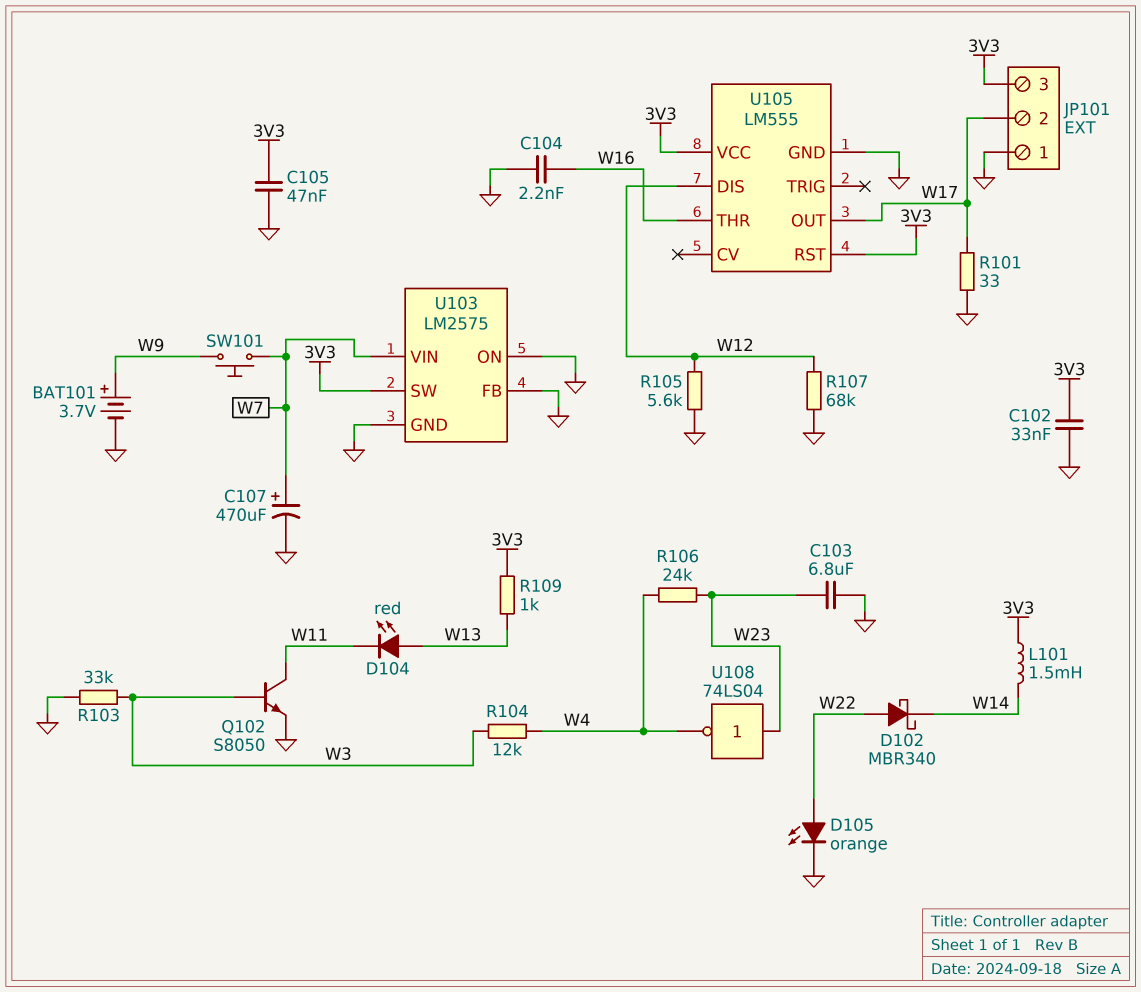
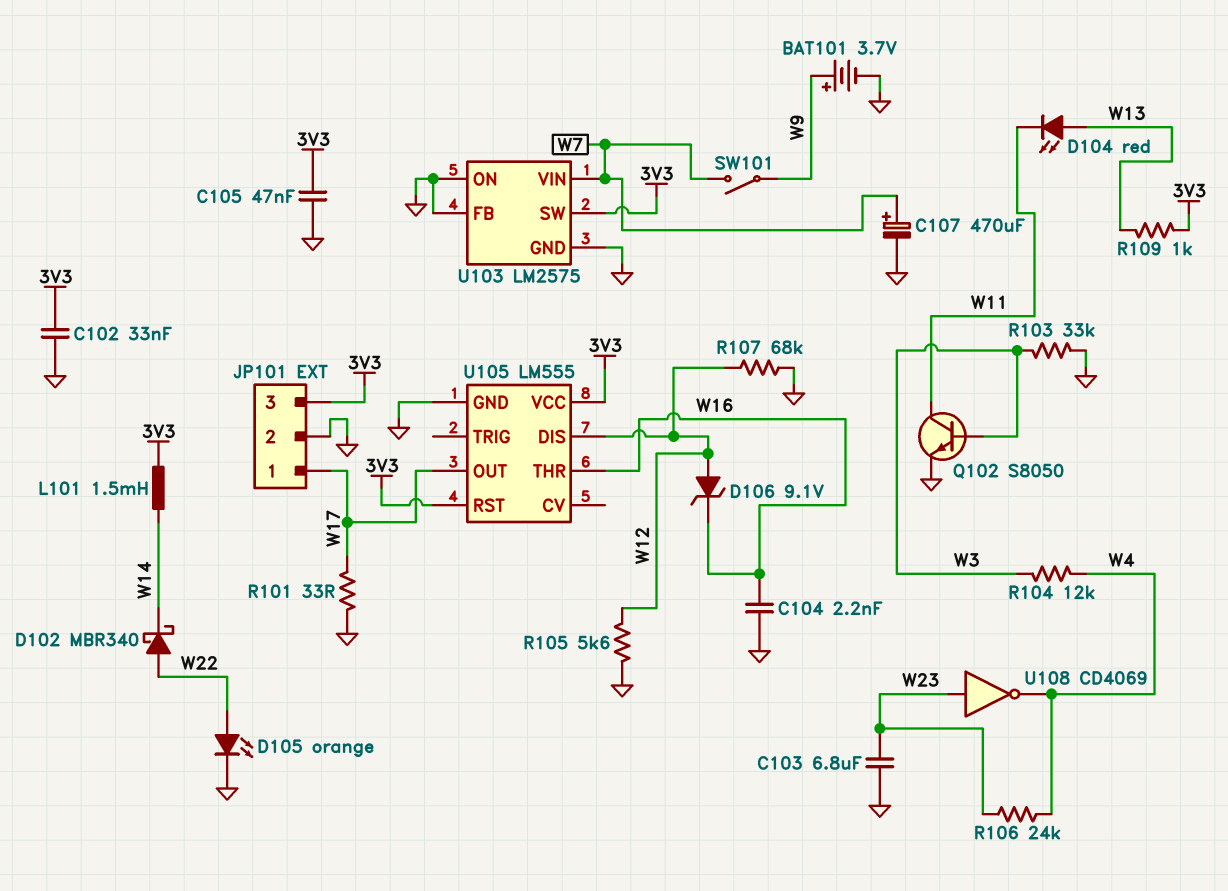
D106: none -> zener 9.1V (A W12, K W16)
JP101 pin 1: GND -> W17
JP101 pin 2: W17 -> GND
SW101: button (W7, W9) -> switch (W7, W9)
U108: NOT 74LS04 (in W23, out W4) -> NOT CD4069 (in W23, out W4)

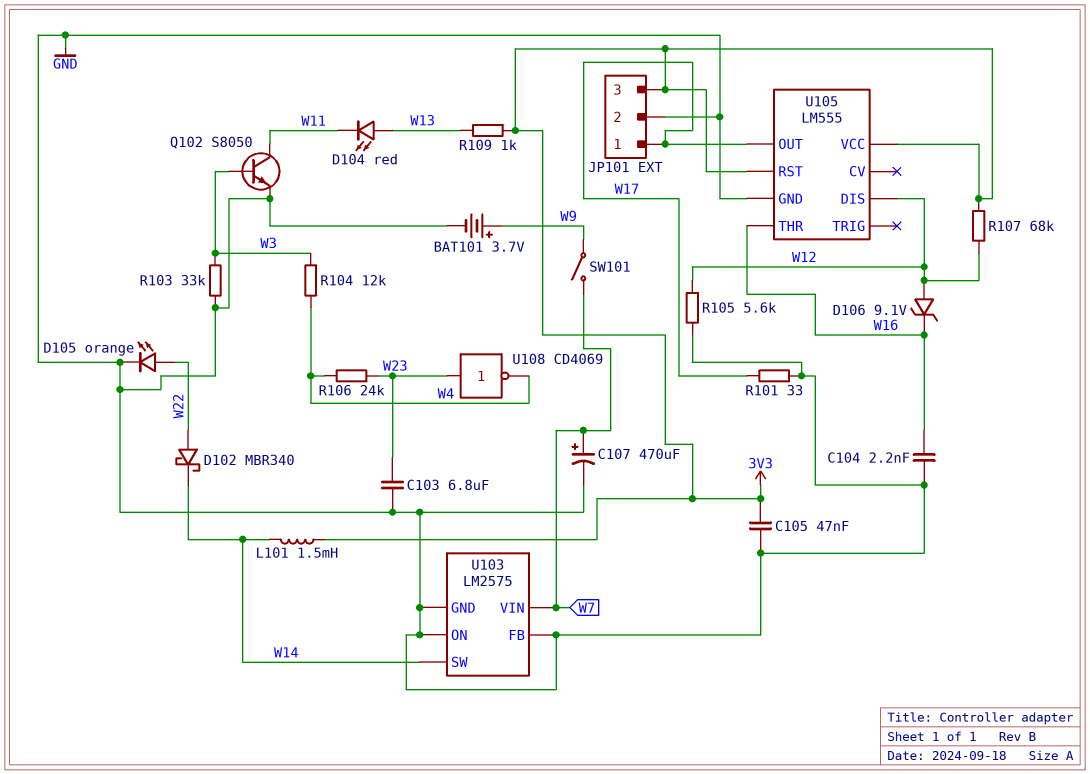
C102: 33nF (3V3, GND) -> none
R107: 68k (GND, W12) -> 68k (3V3, W12)
U103 pin SW: 3V3 -> W14

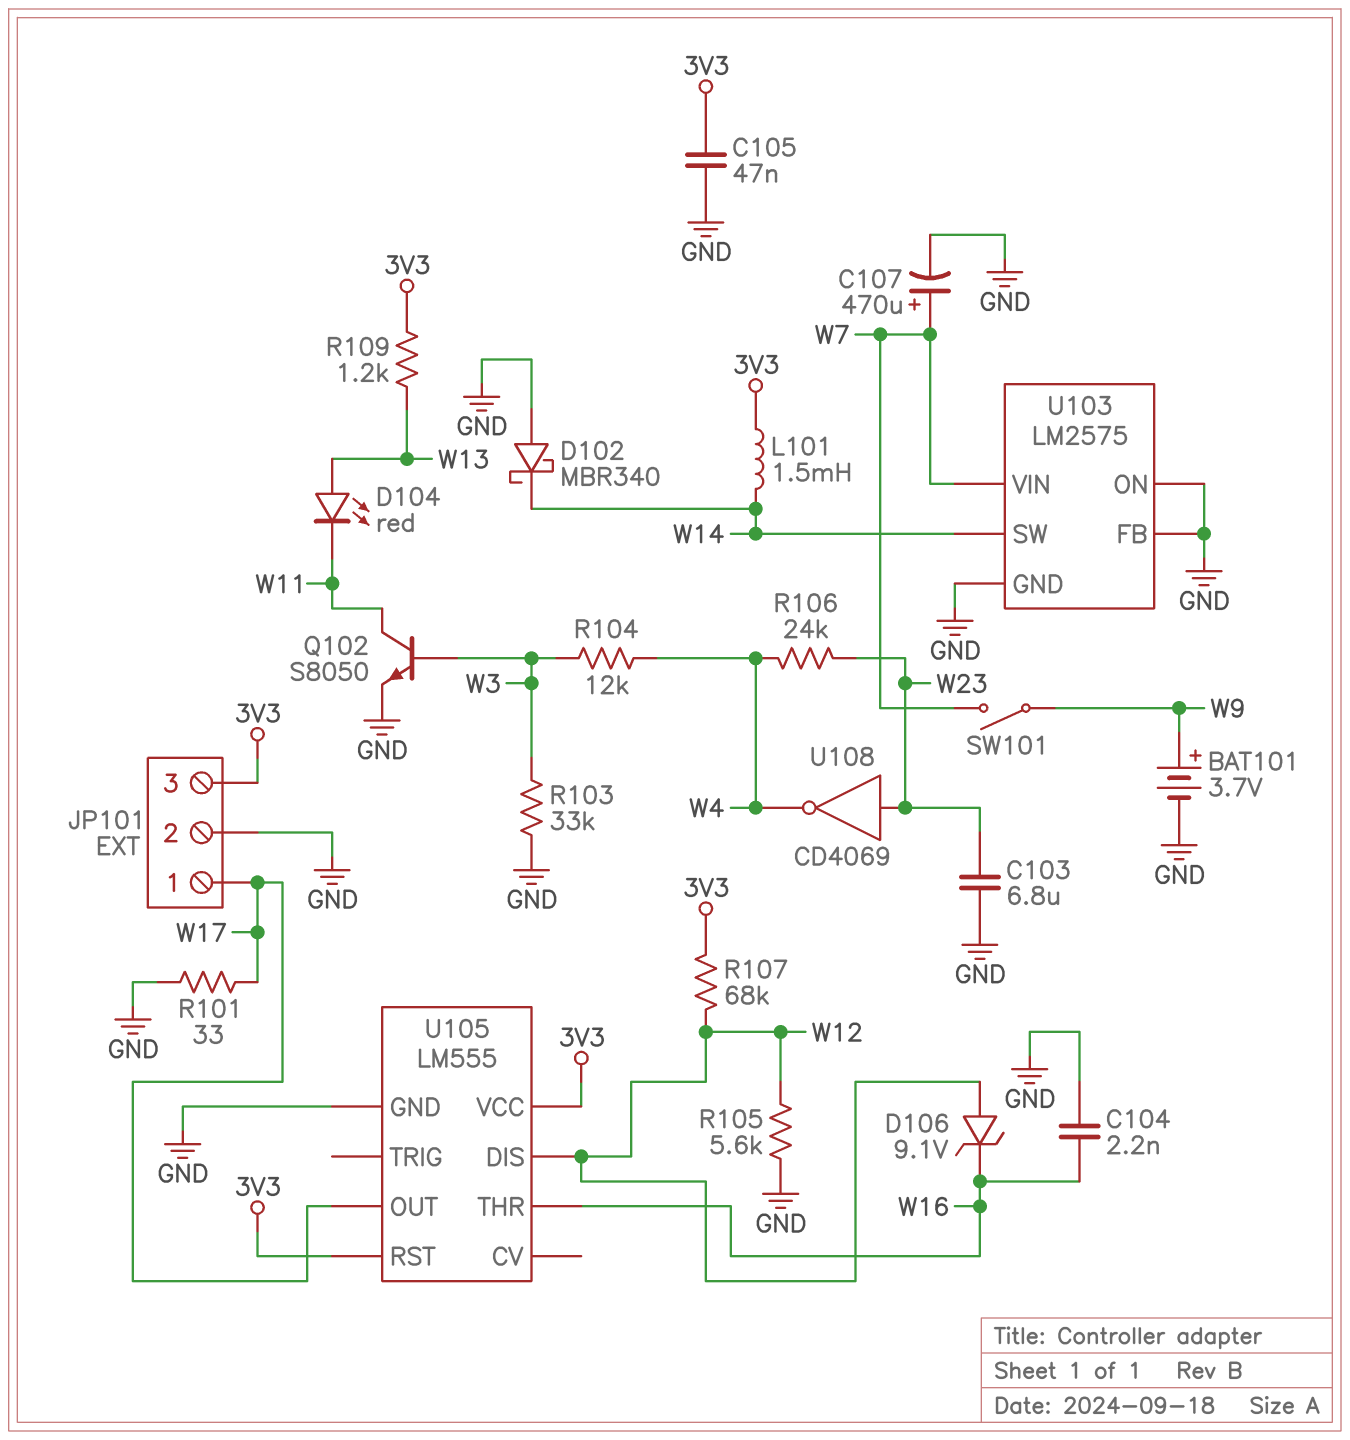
D102: schottky MBR340 (A W22, K W14) -> schottky MBR340 (A GND, K W14)
D105: LED orange (A W22, K GND) -> none
R109: 1k (3V3, W13) -> 1.2k (3V3, W13)

